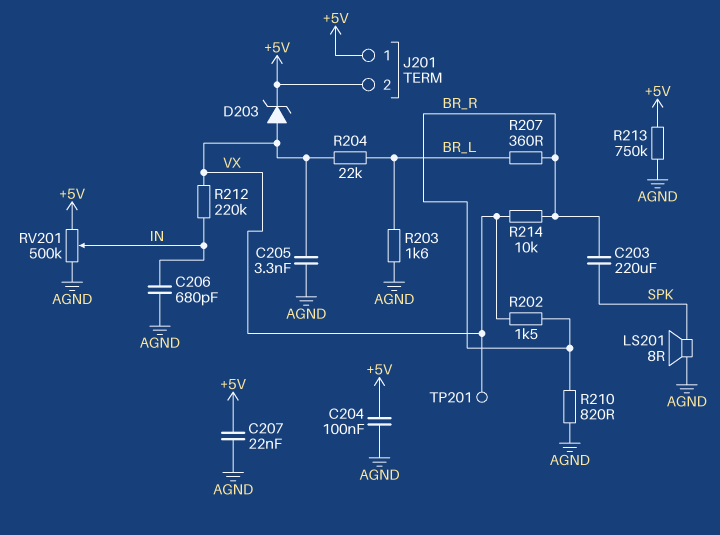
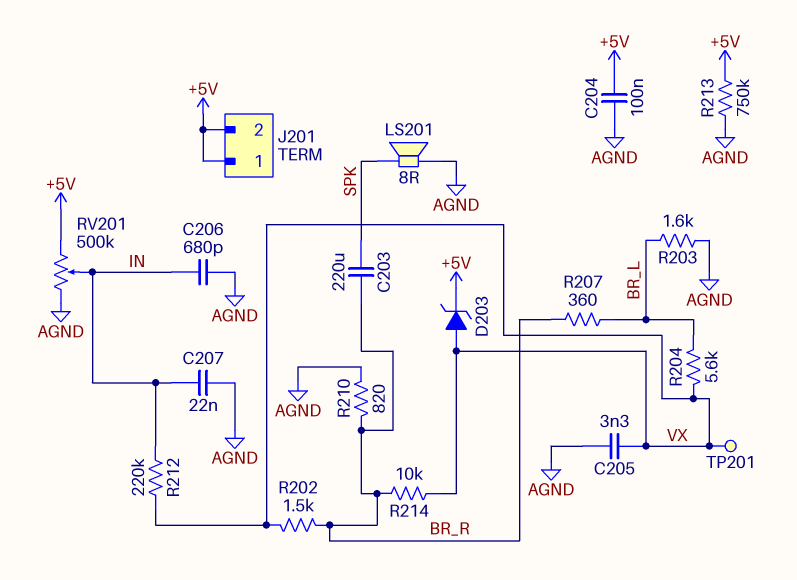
C207: 22nF (+5V, AGND) -> 22nF (AGND, IN)
R204: 22k (BR_L, VX) -> 5.6k (BR_L, VX)

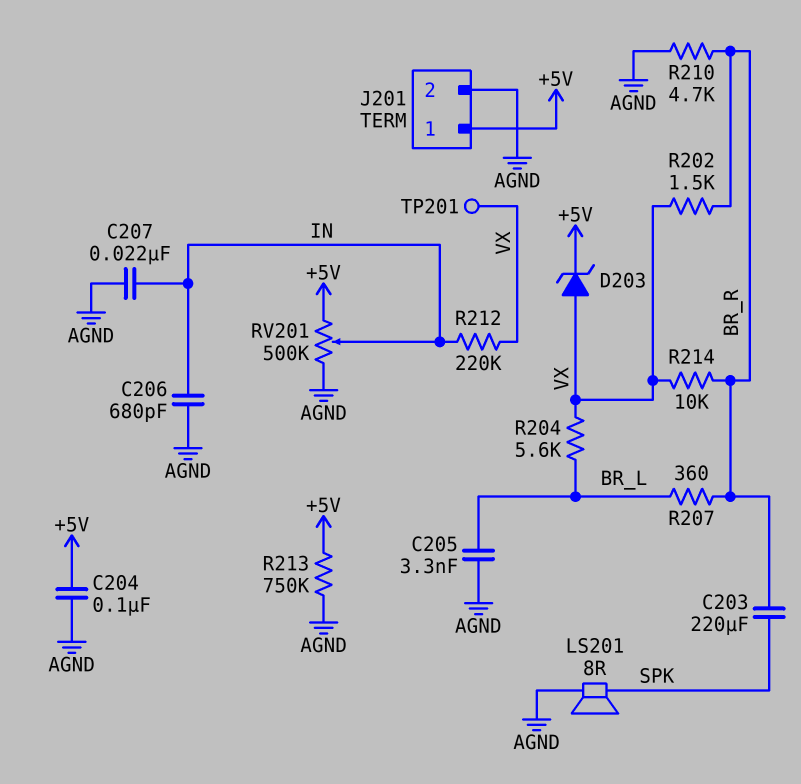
C205: 3.3nF (AGND, VX) -> 3.3nF (AGND, BR_L)
J201 pin 2: +5V -> AGND
R203: 1.6k (AGND, BR_L) -> none
R210: 820 (AGND, BR_R) -> 4.7k (AGND, BR_R)

